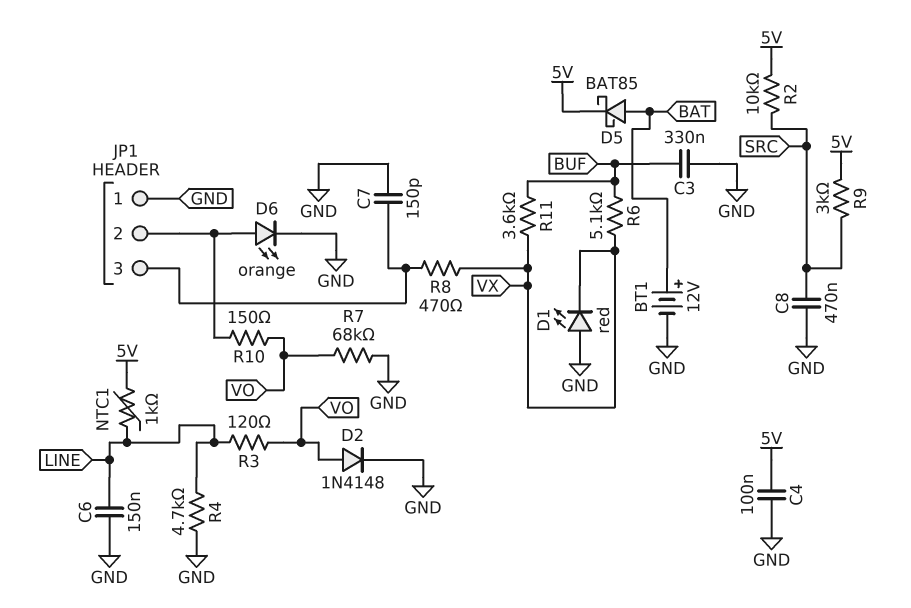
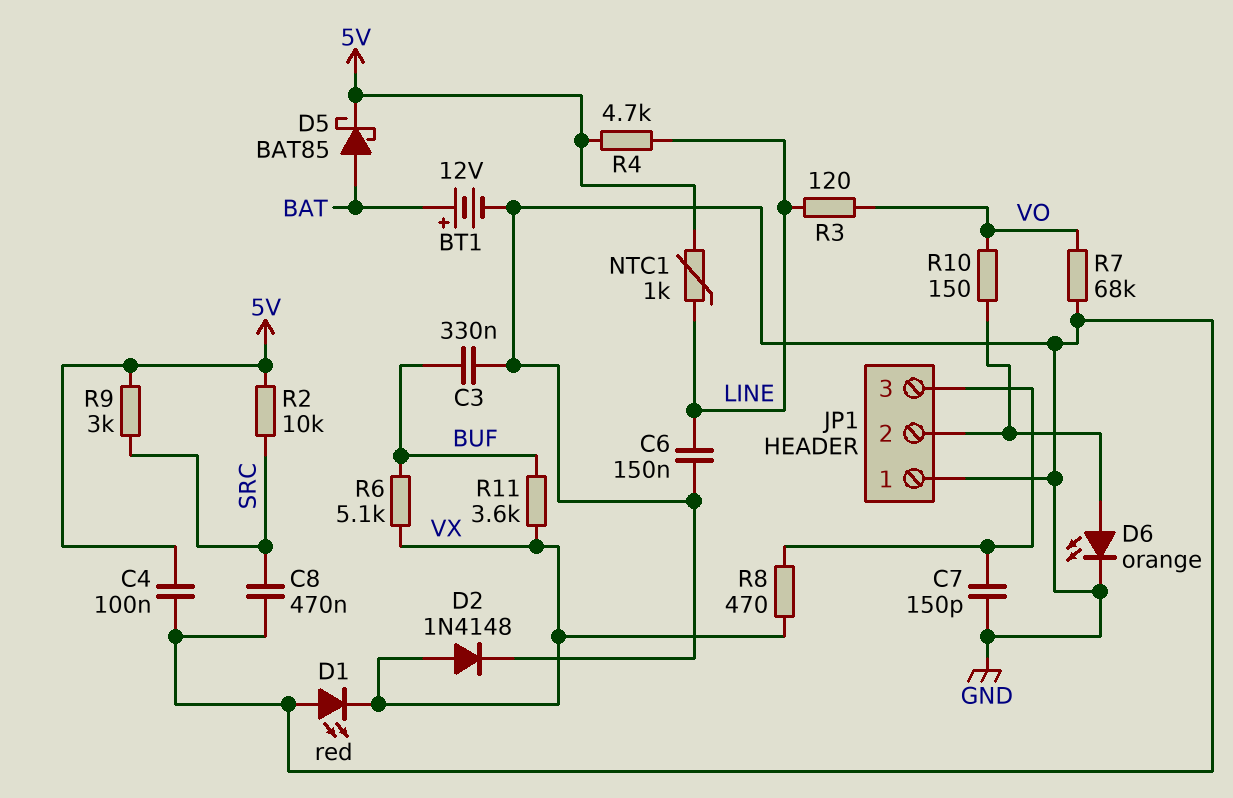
D2: diode 1N4148 (A VO, K GND) -> diode 1N4148 (A VX, K GND)
R4: 4.7k (GND, LINE) -> 4.7k (5V, LINE)

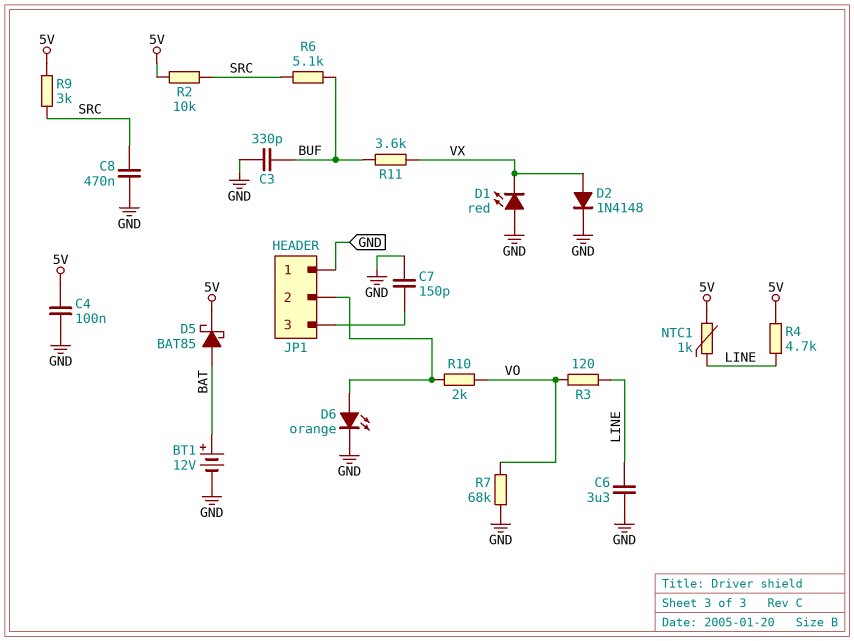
C3: 330nF (BUF, GND) -> 330pF (BUF, GND)
C6: 150nF (GND, LINE) -> 3.3uF (GND, LINE)
R6: 5.1k (BUF, VX) -> 5.1k (BUF, SRC)
R8: 470 (JP1/3, VX) -> none
R10: 150 (JP1/2, VO) -> 2k (JP1/2, VO)

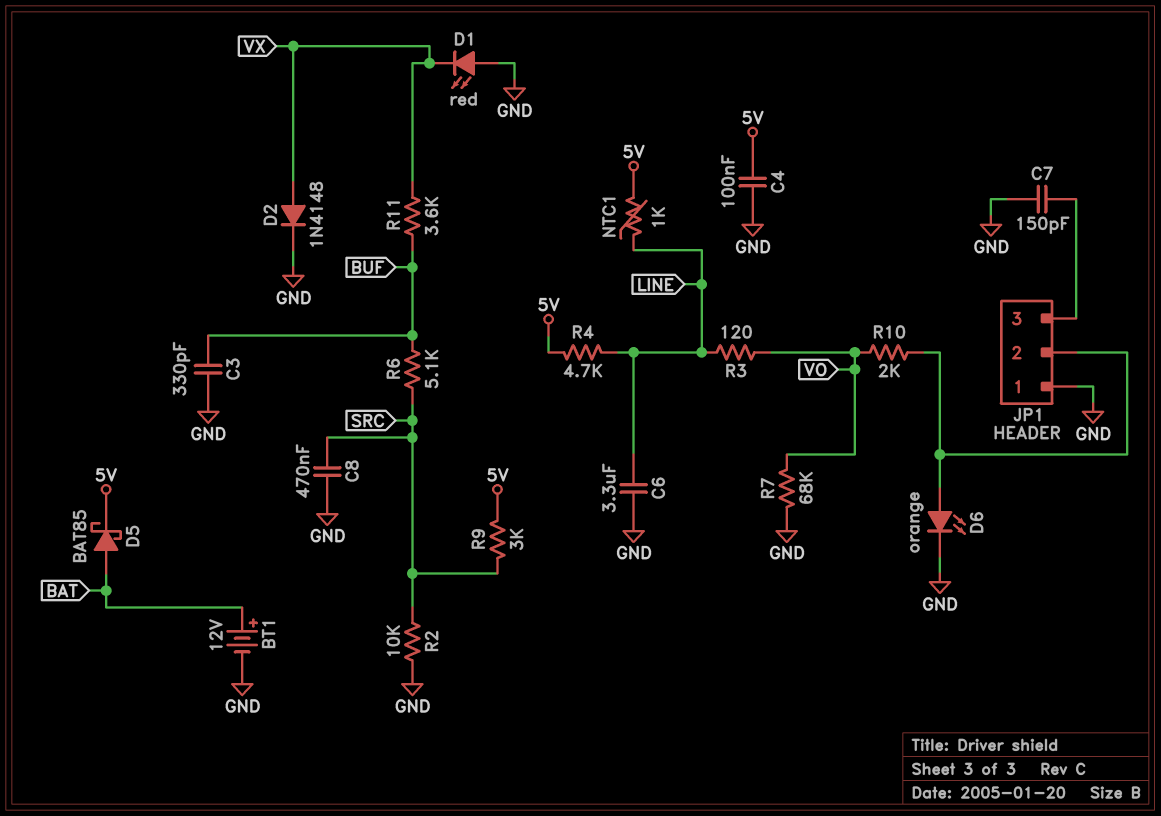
R2: 10k (5V, SRC) -> 10k (GND, SRC)

